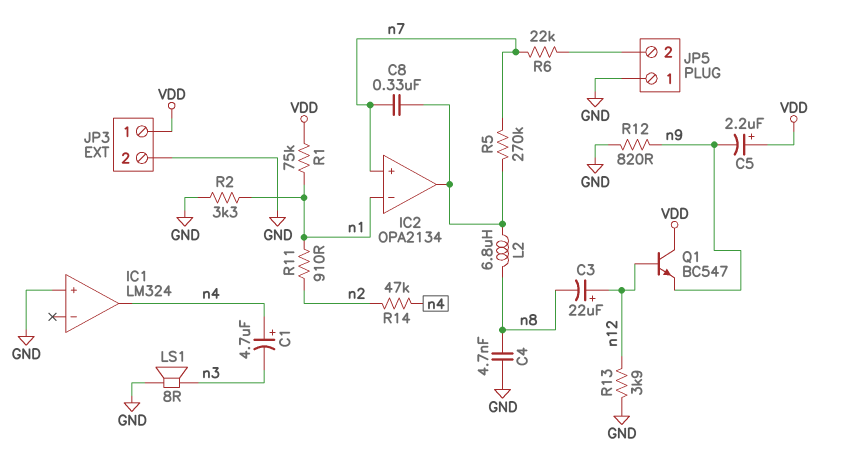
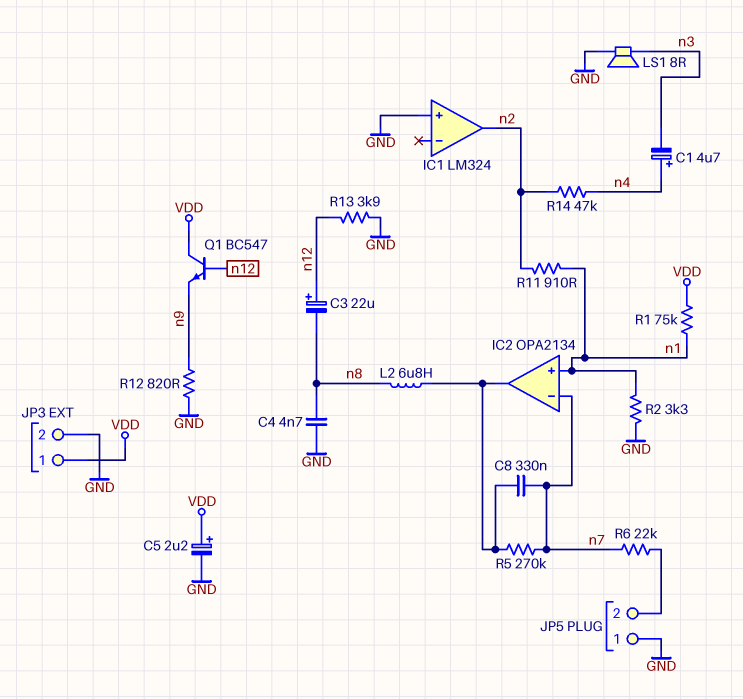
C5: 2.2uF (plus VDD, minus n9) -> 2.2uF (plus VDD, minus GND)
IC1 pin out: n4 -> n2
IC2 pin in+: n7 -> n1
IC2 pin in-: n1 -> n7

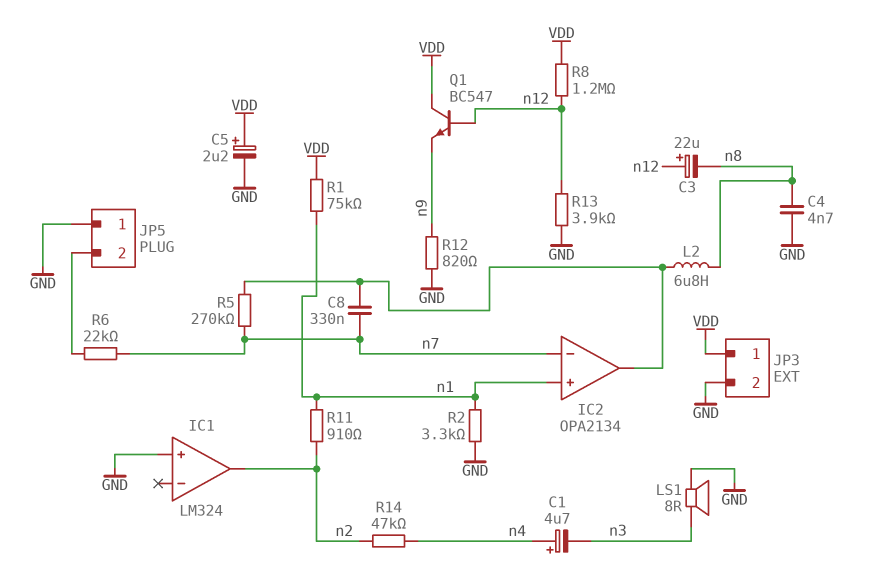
R8: none -> 1.2M (VDD, n12)

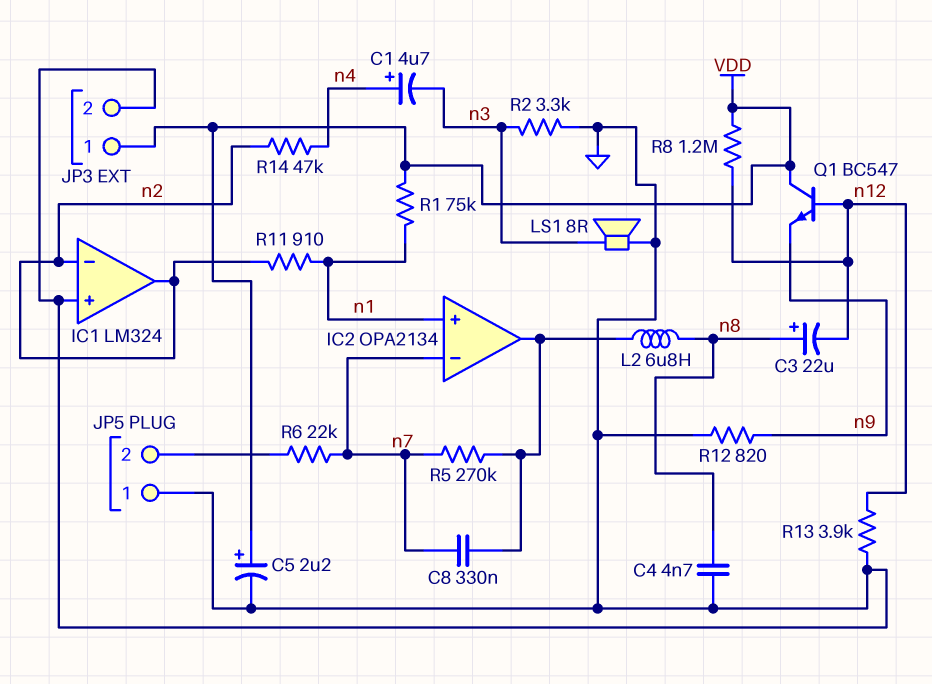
C3: 22uF (plus n12, minus n8) -> 22uF (plus n8, minus n12)
IC1 pin in-: none -> n2
R2: 3.3k (GND, n1) -> 3.3k (GND, n3)

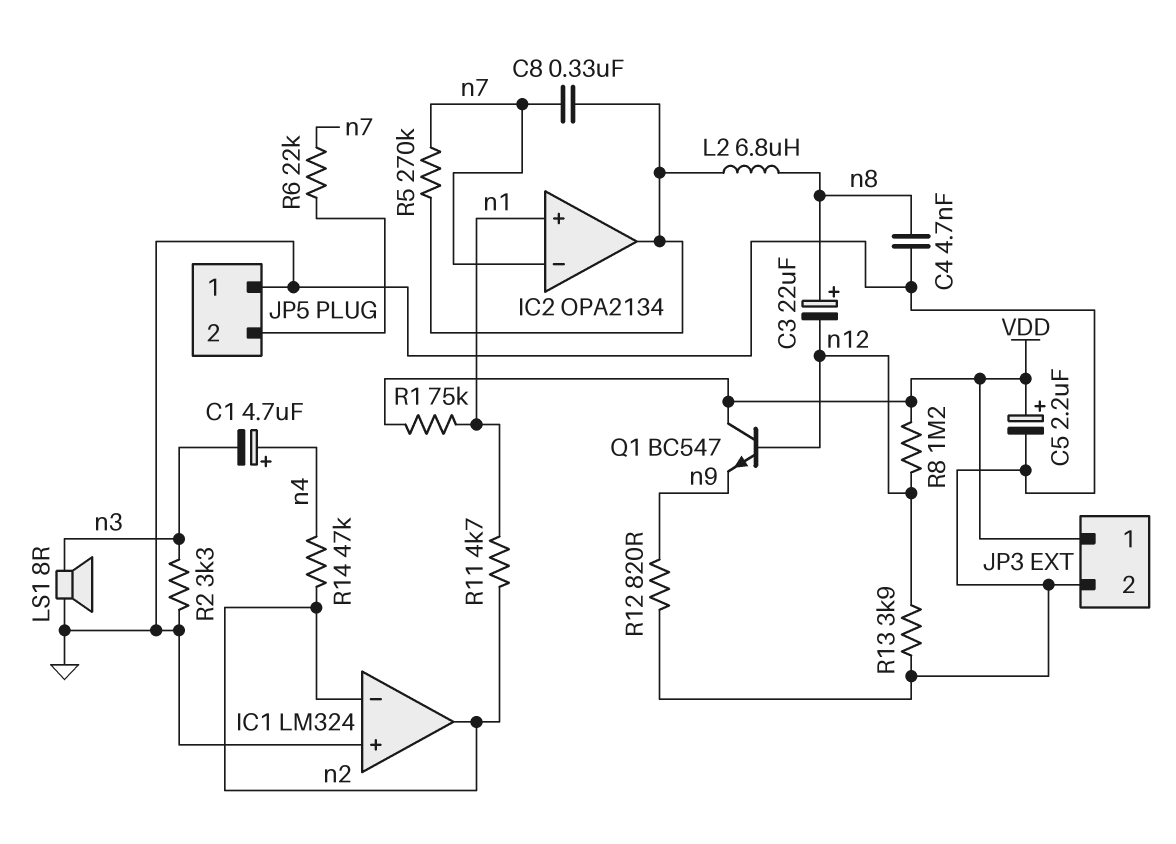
R11: 910 (n1, n2) -> 4.7k (n1, n2)

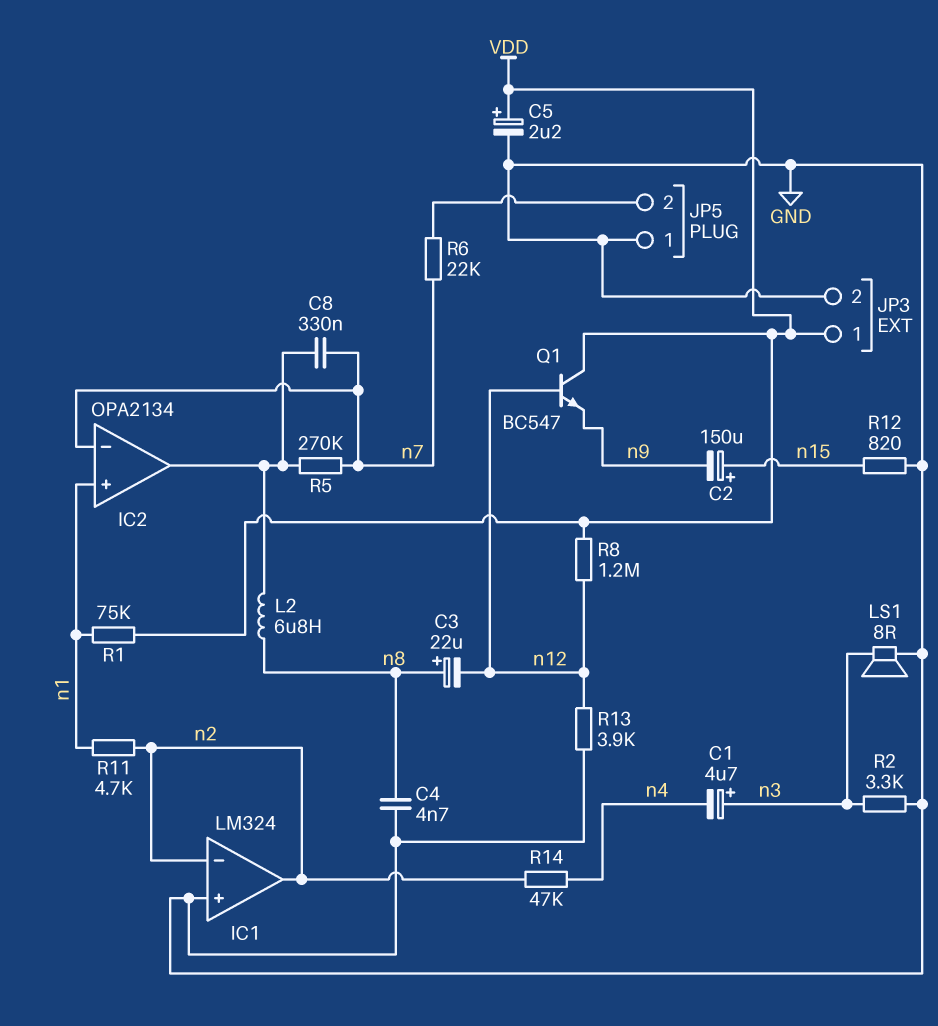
C1: 4.7uF (plus n4, minus n3) -> 4.7uF (plus n3, minus n4)
C2: none -> 150uF (plus n15, minus n9)
R12: 820 (GND, n9) -> 820 (GND, n15)

